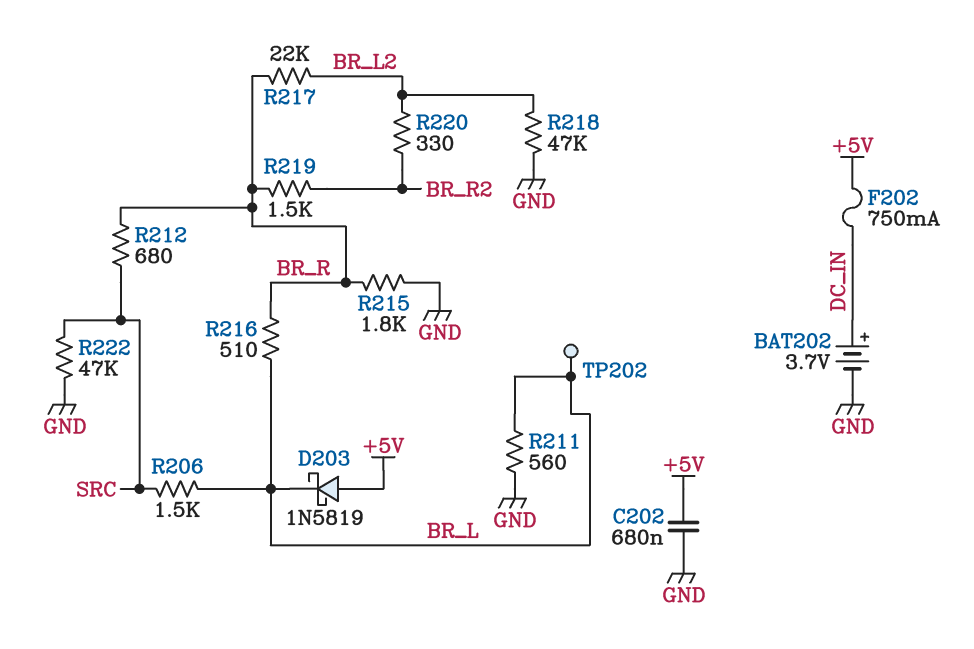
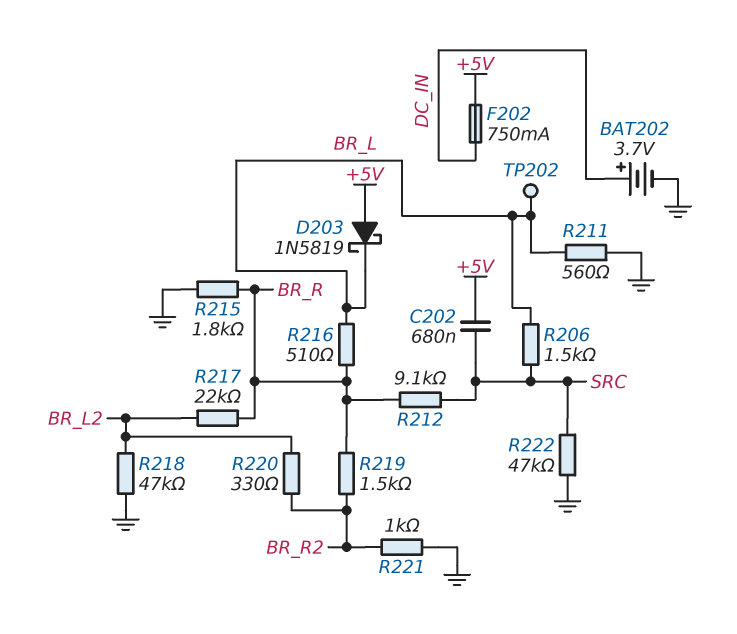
C202: 680nF (+5V, GND) -> 680nF (+5V, SRC)
R212: 680 (BR_R, SRC) -> 9.1k (BR_R, SRC)
R221: none -> 1k (BR_R2, GND)

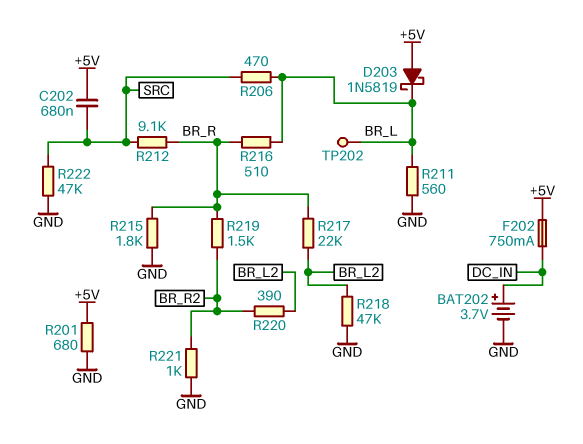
R201: none -> 680 (+5V, GND)
R206: 1.5k (BR_L, SRC) -> 470 (BR_L, SRC)
R220: 330 (BR_L2, BR_R2) -> 390 (BR_L2, BR_R2)

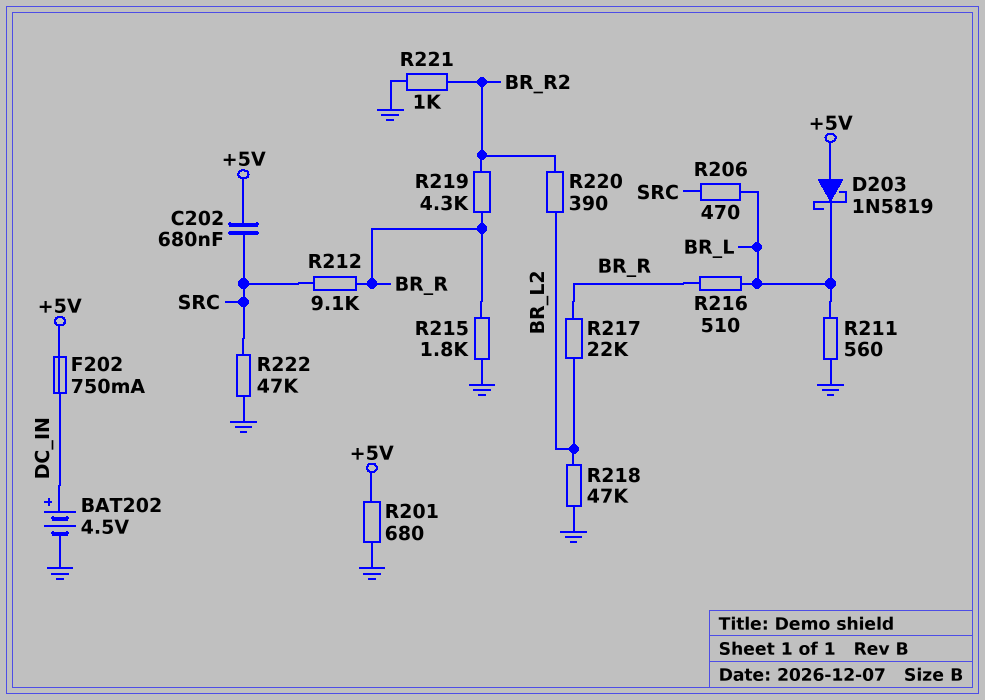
BAT202: 3.7V (plus DC_IN, minus GND) -> 4.5V (plus DC_IN, minus GND)
R219: 1.5k (BR_R, BR_R2) -> 4.3k (BR_R, BR_R2)
TP202: test point (BR_L) -> none

